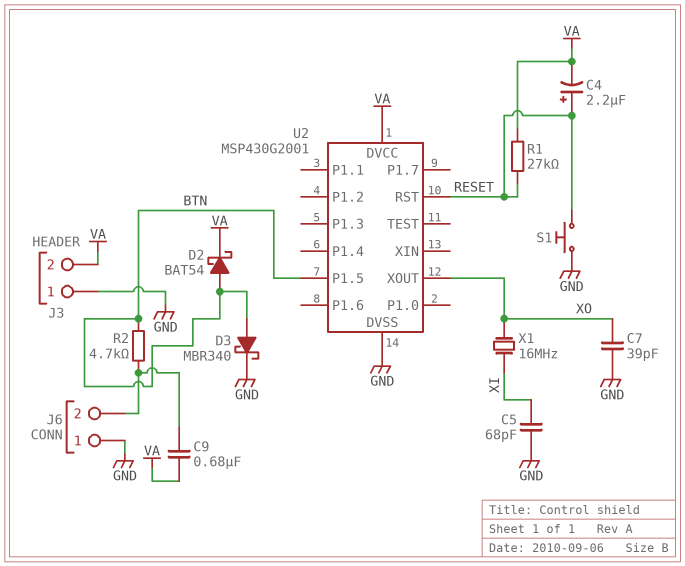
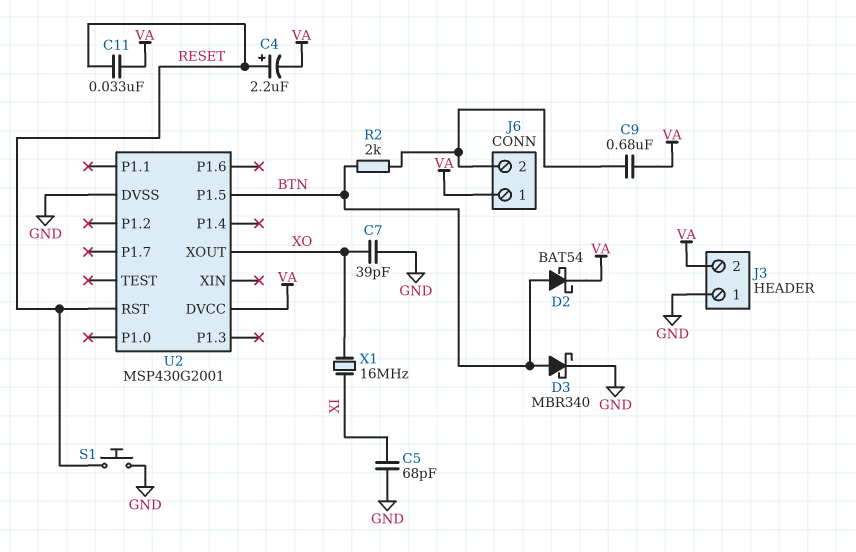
C11: none -> 33nF (RESET, VA)
J6 pin 1: GND -> VA
R1: 27k (RESET, VA) -> none
R2: 4.7k (BTN, J6/2) -> 2k (BTN, J6/2)

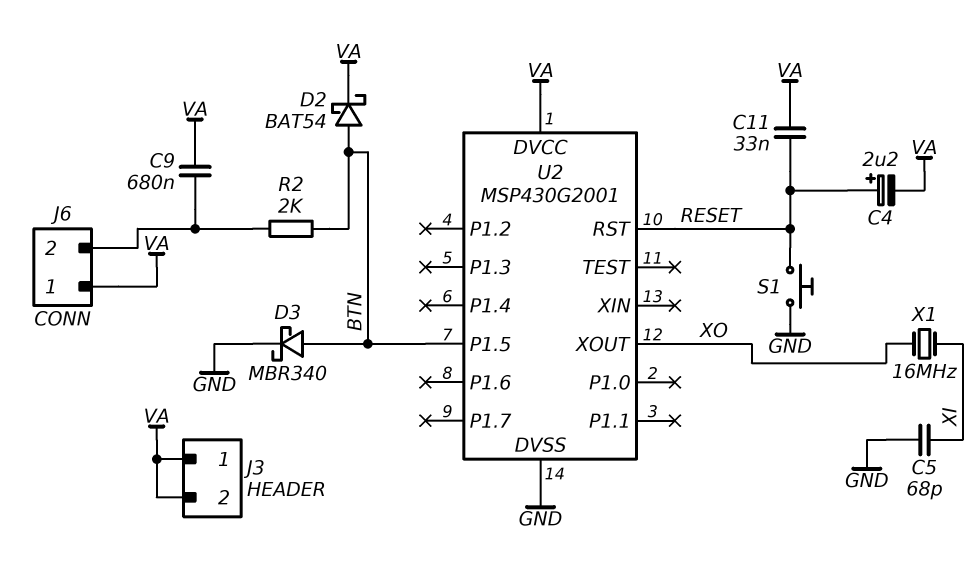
C7: 39pF (GND, XO) -> none
J3 pin 1: GND -> VA

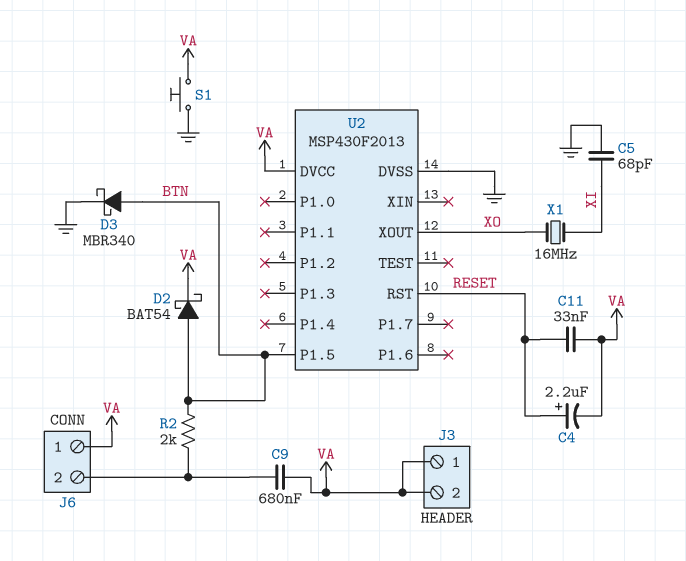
S1: button (GND, RESET) -> button (GND, VA)
U2: MSP430G2001 -> MSP430F2013

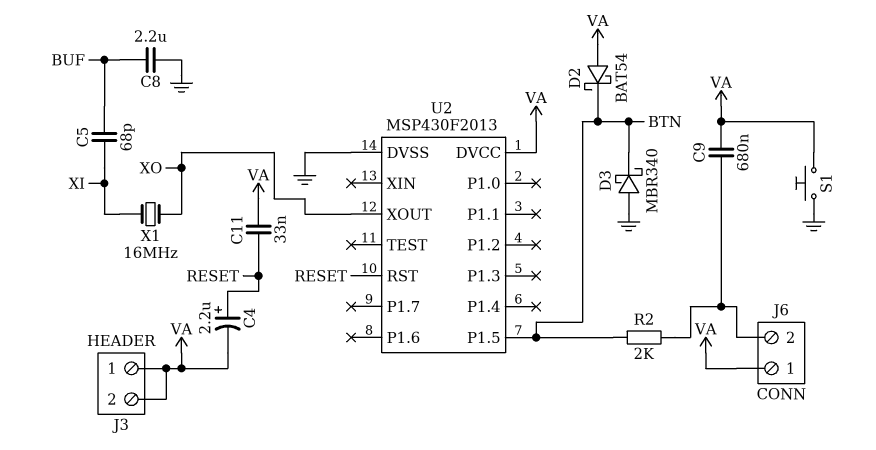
C5: 68pF (GND, XI) -> 68pF (BUF, XI)
C8: none -> 2.2uF (BUF, GND)
D2: schottky BAT54 (A BTN, K VA) -> schottky BAT54 (A VA, K BTN)
D3: schottky MBR340 (A BTN, K GND) -> schottky MBR340 (A GND, K BTN)

